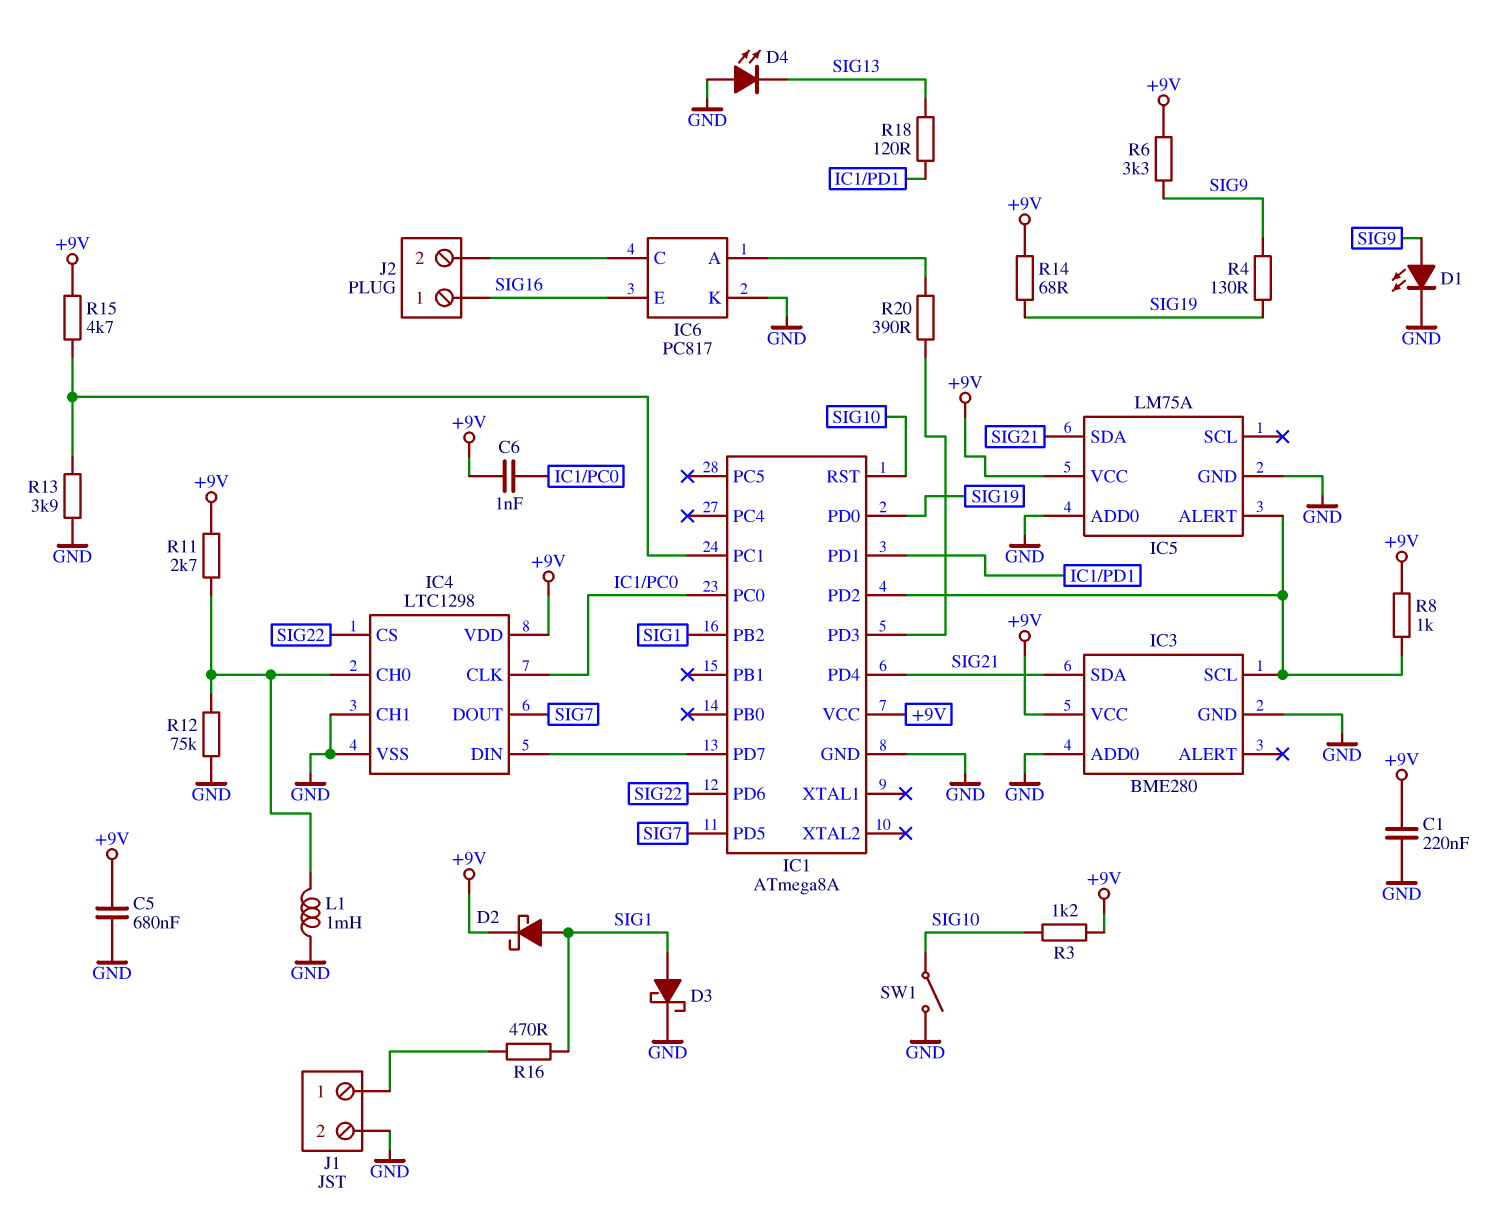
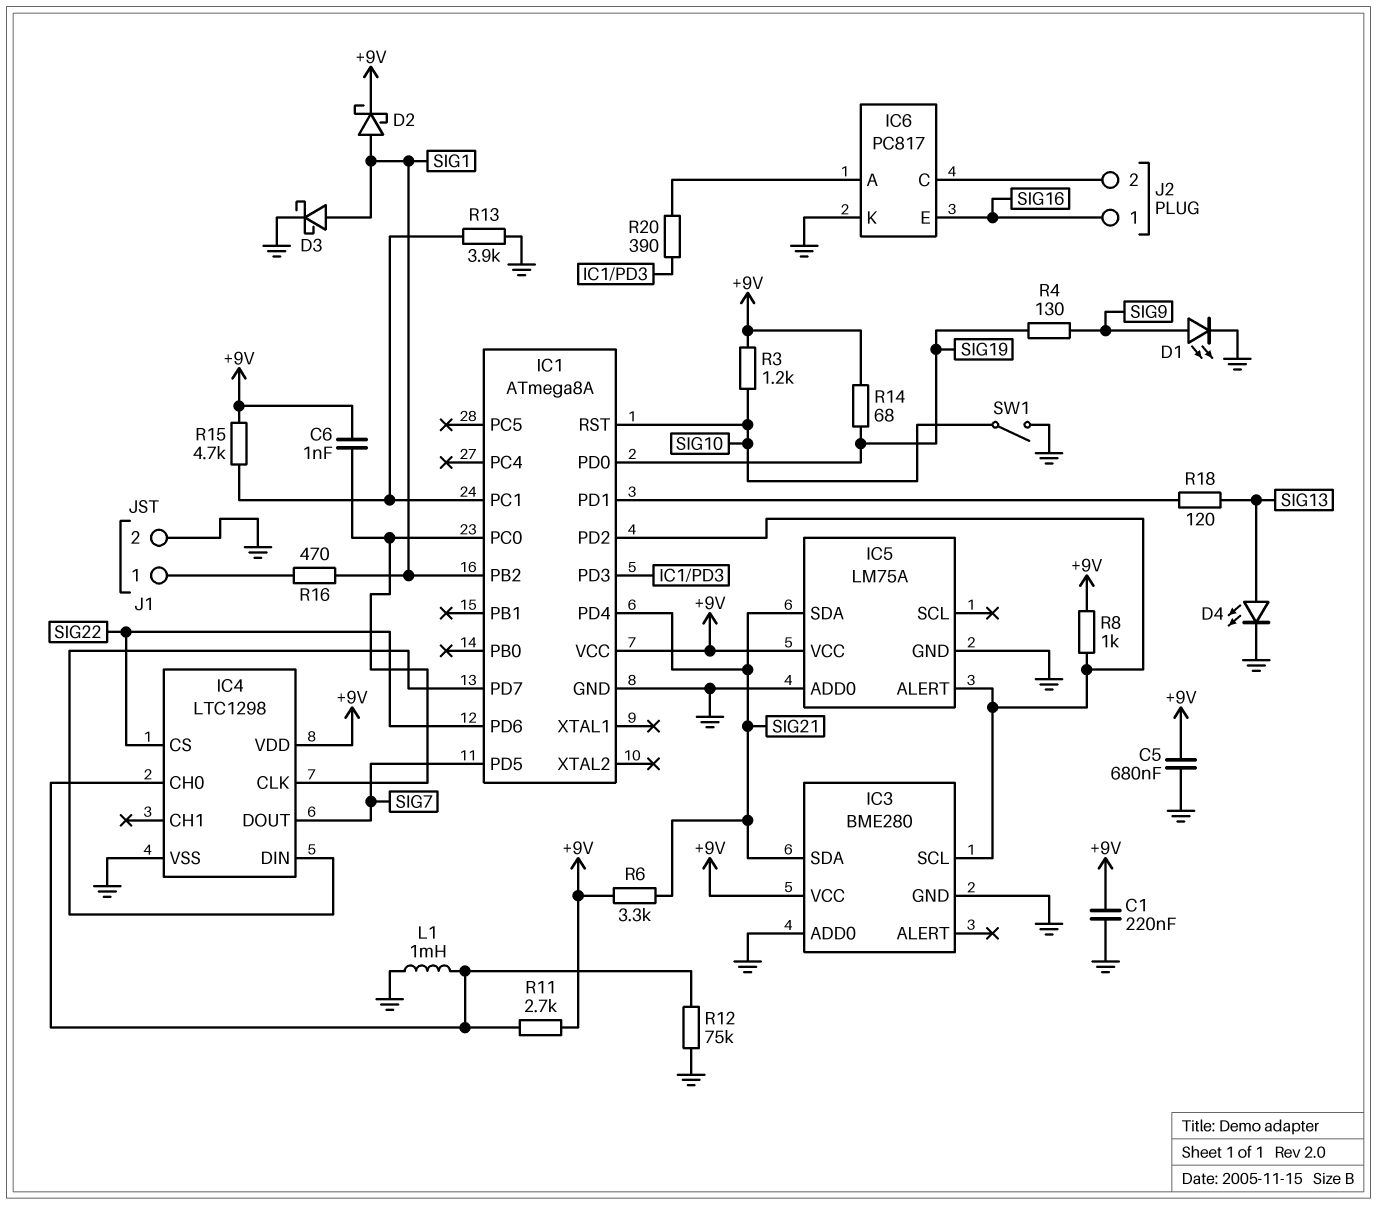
D4: LED (A GND, K SIG13) -> LED (A SIG13, K GND)
IC4 pin CH1: GND -> none
R6: 3.3k (+9V, SIG9) -> 3.3k (+9V, SIG21)

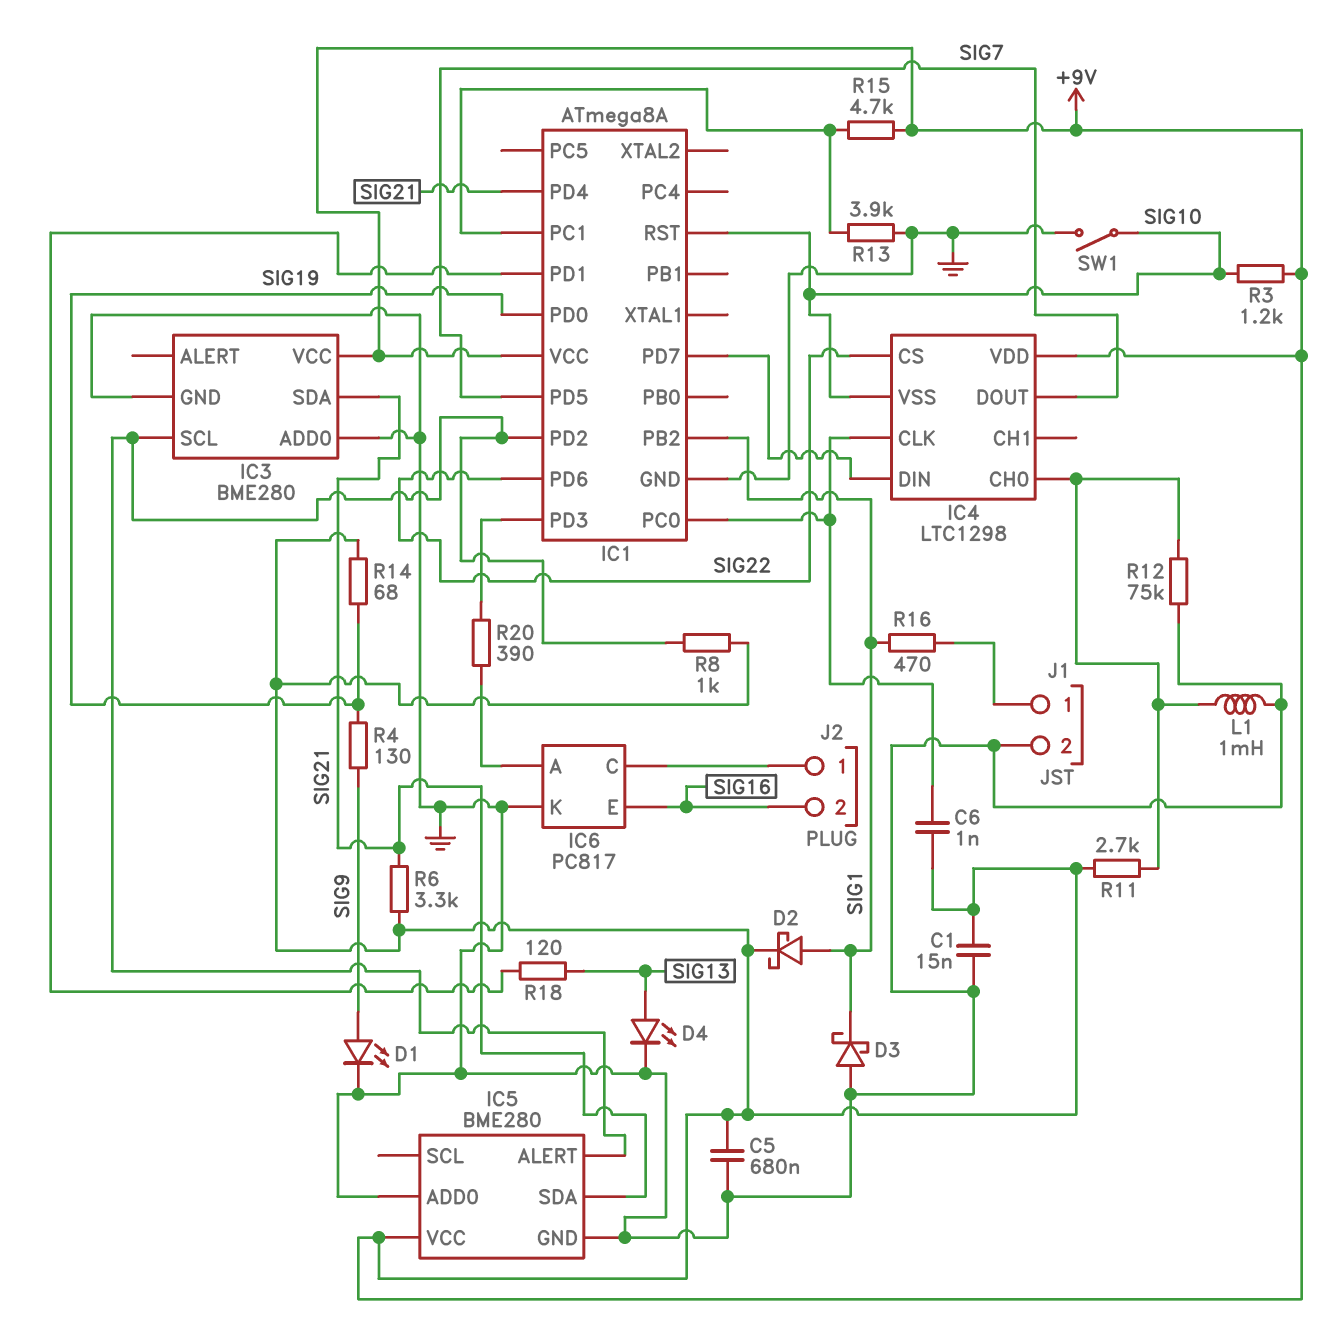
C1: 220nF (+9V, GND) -> 15nF (+9V, GND)
D3: schottky (A SIG1, K GND) -> schottky (A GND, K SIG1)
IC4 pin VSS: GND -> SIG10
IC5: LM75A -> BME280
J2 pin 1: SIG16 -> IC6/C
J2 pin 2: IC6/C -> SIG16

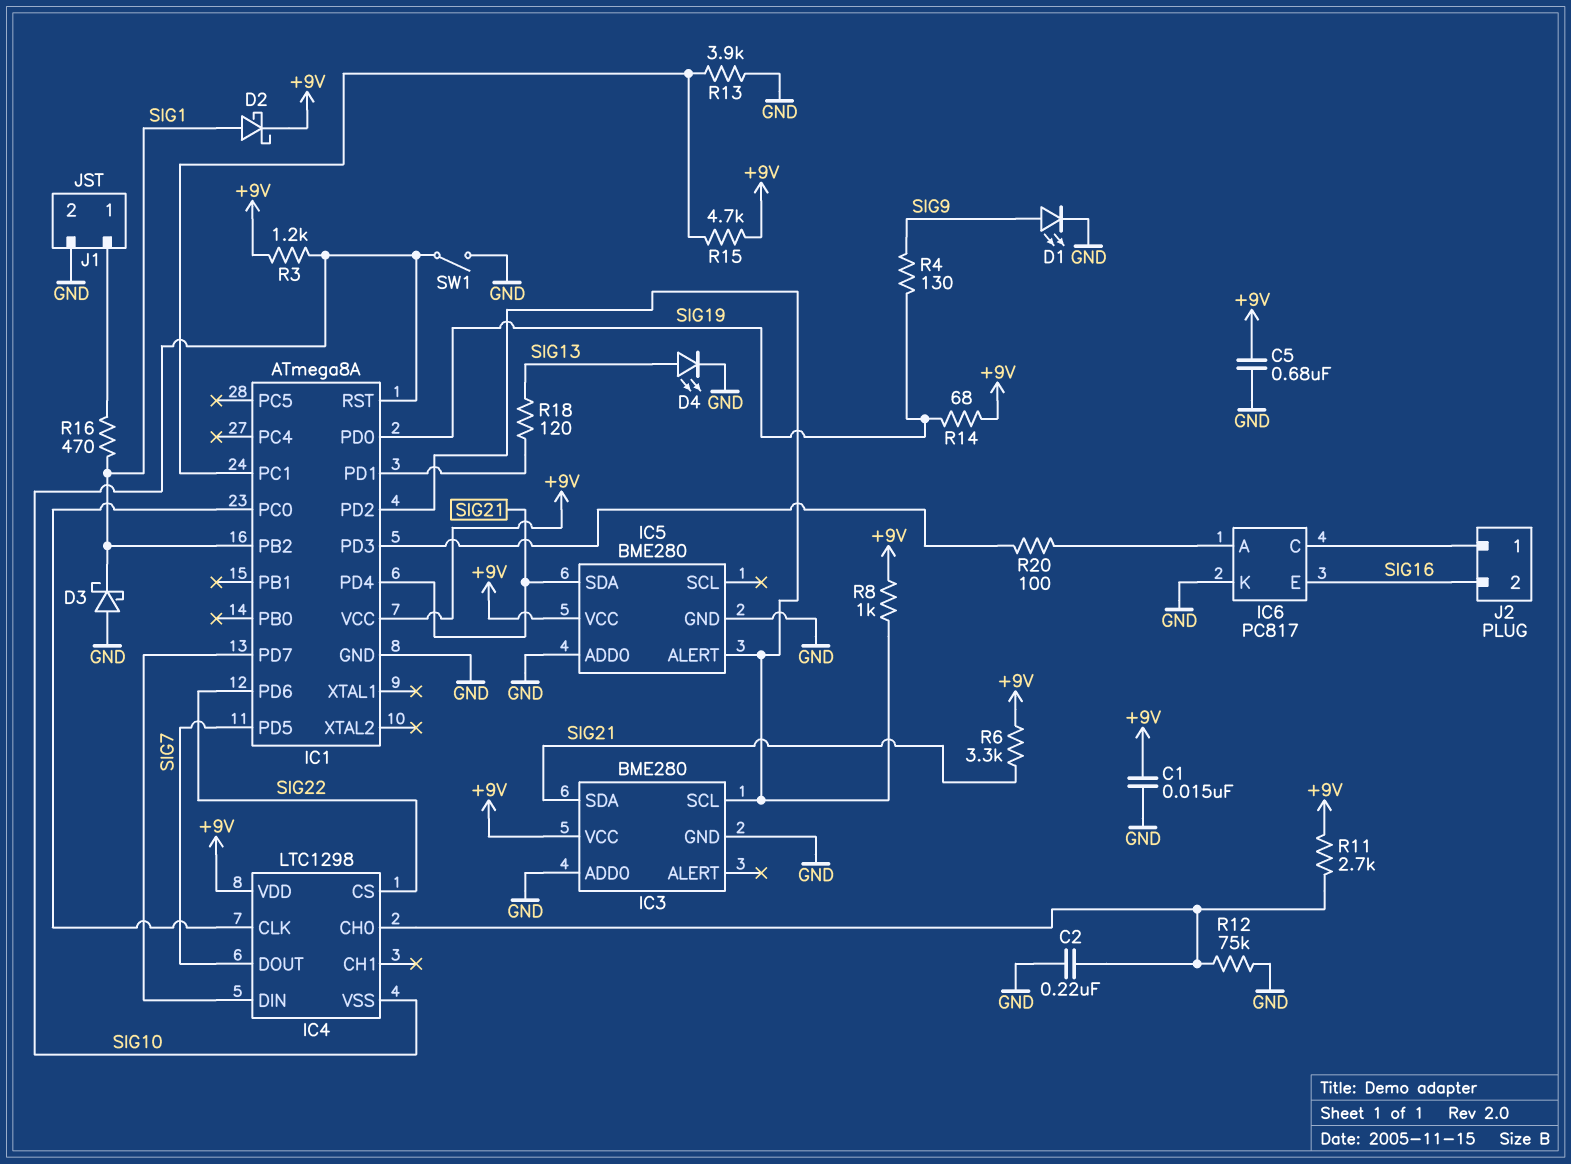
C2: none -> 220nF (GND, IC4/CH0)
C6: 1nF (+9V, IC1/PC0) -> none
L1: 1mH (GND, IC4/CH0) -> none
R20: 390 (IC1/PD3, IC6/A) -> 100 (IC1/PD3, IC6/A)

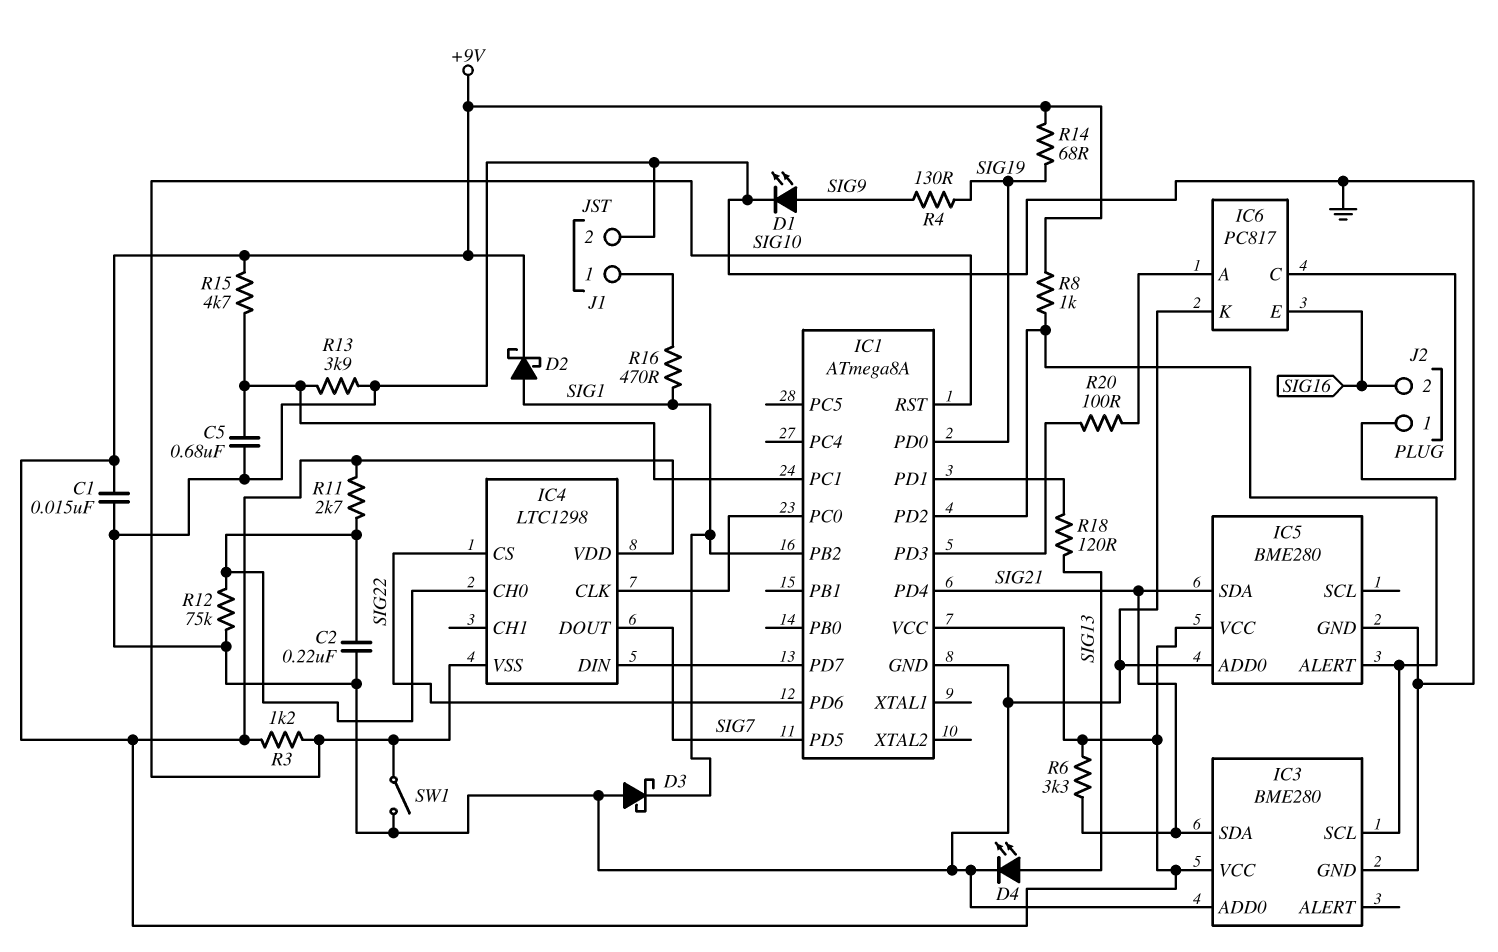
C5: 680nF (+9V, GND) -> 680nF (GND, IC1/PC1)

